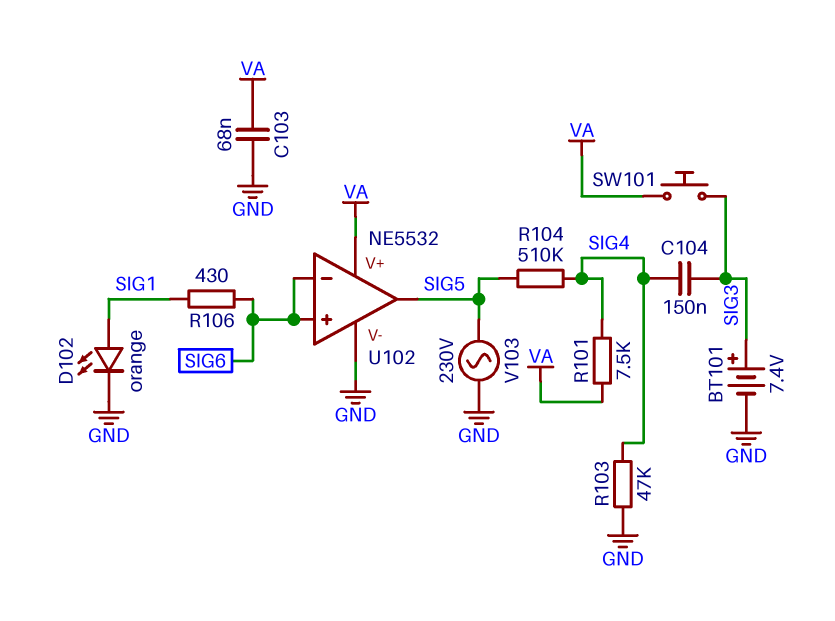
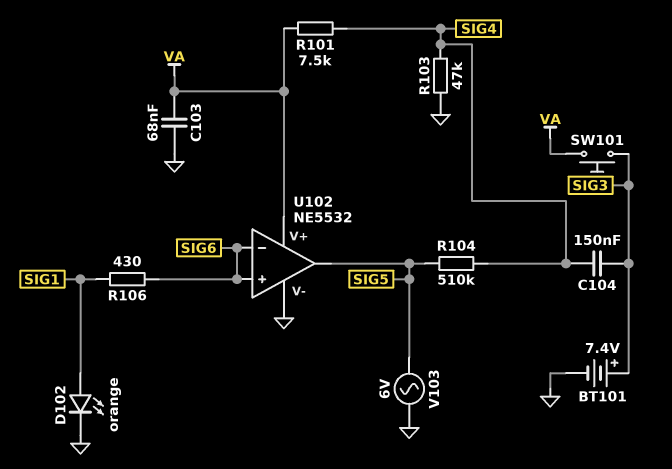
V103: AC 230V (GND, SIG5) -> AC 6V (GND, SIG5)

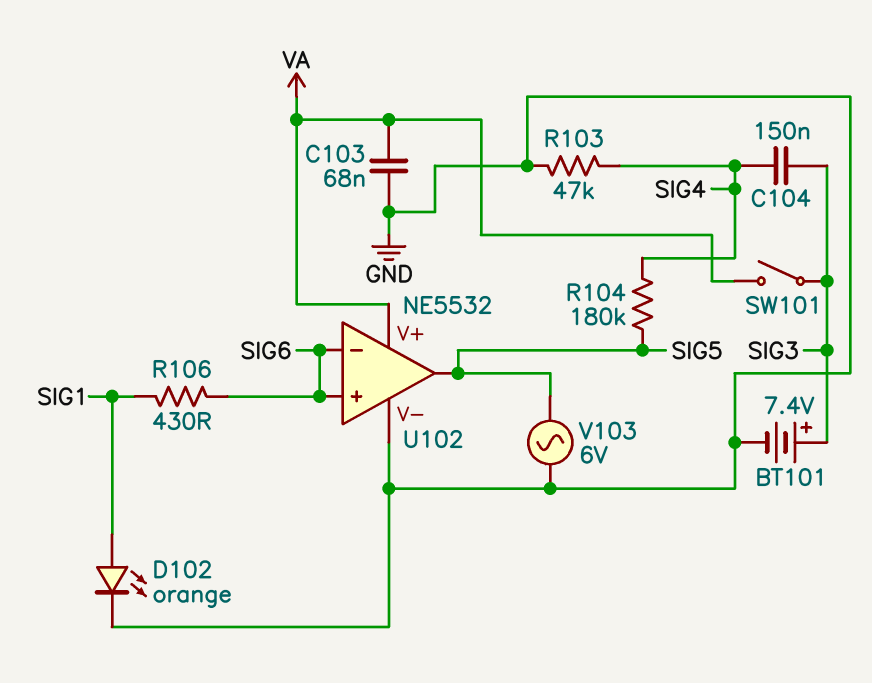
R101: 7.5k (SIG4, VA) -> none
R104: 510k (SIG4, SIG5) -> 180k (SIG4, SIG5)
SW101: button (SIG3, VA) -> switch (SIG3, VA)

